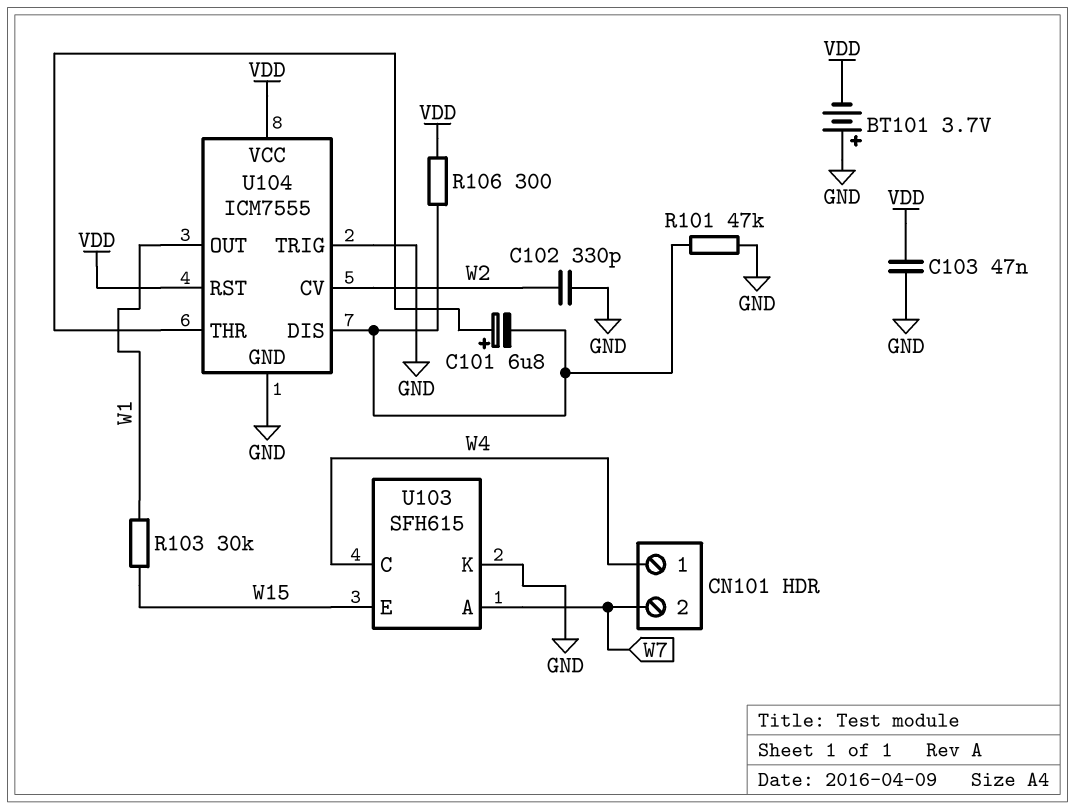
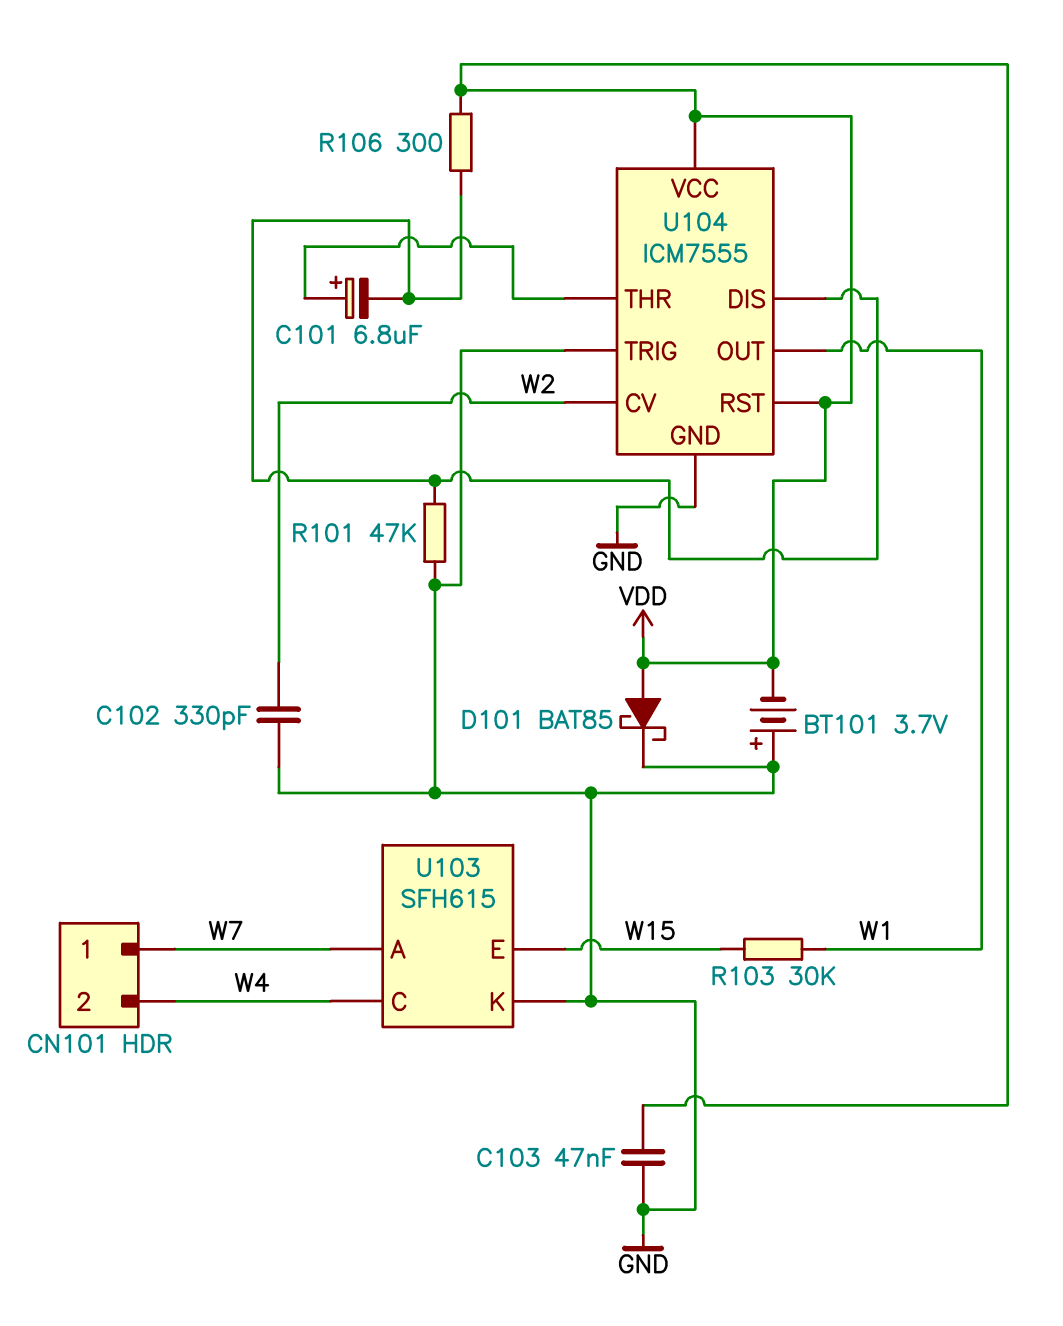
CN101 pin 1: W4 -> W7
CN101 pin 2: W7 -> W4
D101: none -> schottky BAT85 (A VDD, K GND)

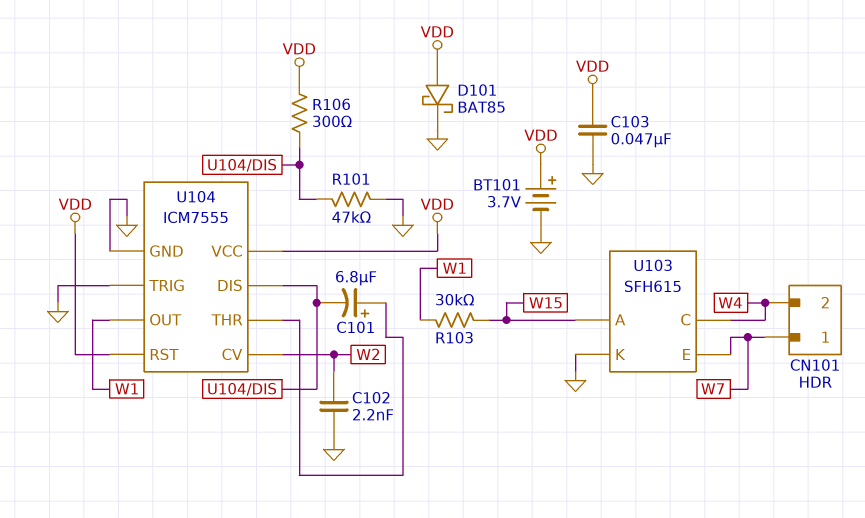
BT101: 3.7V (plus GND, minus VDD) -> 3.7V (plus VDD, minus GND)
C102: 330pF (GND, W2) -> 2.2nF (GND, W2)
U103 pin A: W7 -> W15
U103 pin E: W15 -> W7

